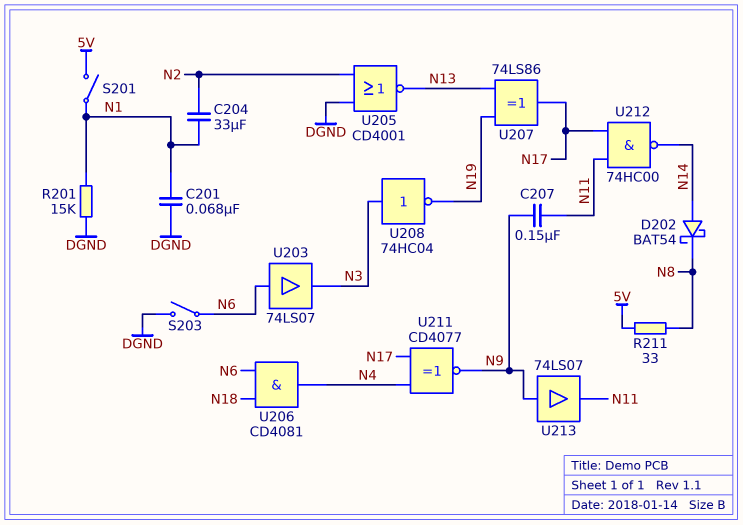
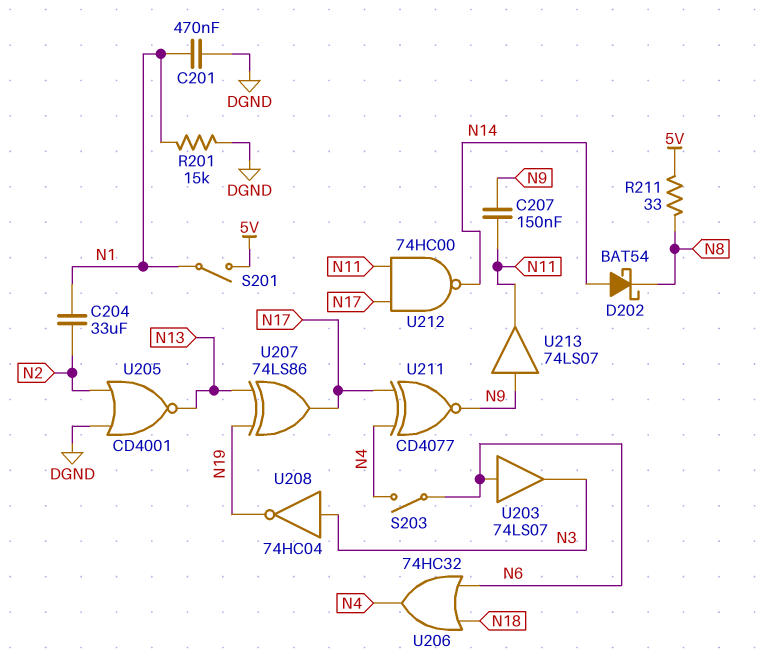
C201: 68nF (DGND, N1) -> 470nF (DGND, N1)
S203: switch (DGND, N6) -> switch (N4, N6)
U206: AND CD4081 (in N6, in N18, out N4) -> OR 74HC32 (in N6, in N18, out N4)

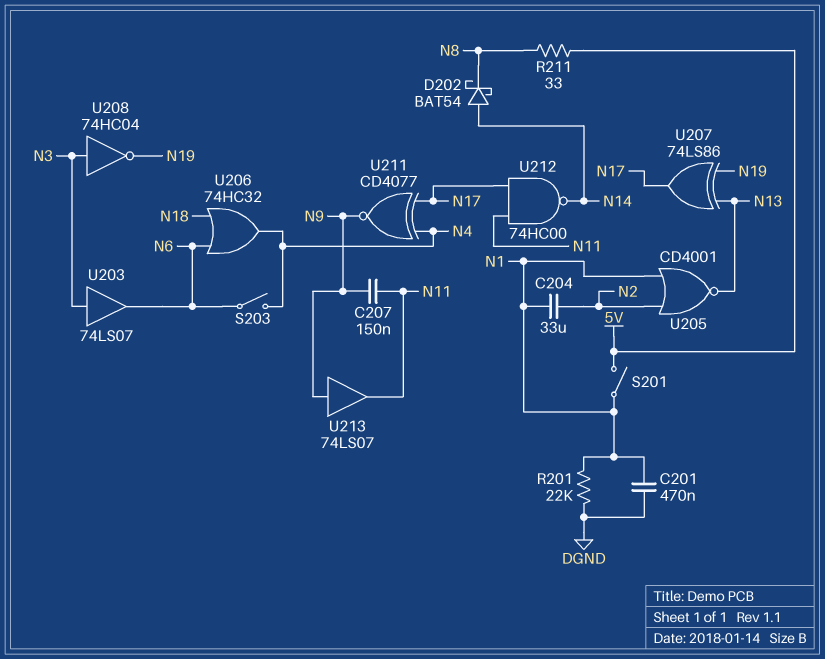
R201: 15k (DGND, N1) -> 22k (DGND, N1)
U203: buffer 74LS07 (in N6, out N3) -> buffer 74LS07 (in N3, out N6)
U205: NOR CD4001 (in DGND, in N2, out N13) -> NOR CD4001 (in N1, in N2, out N13)

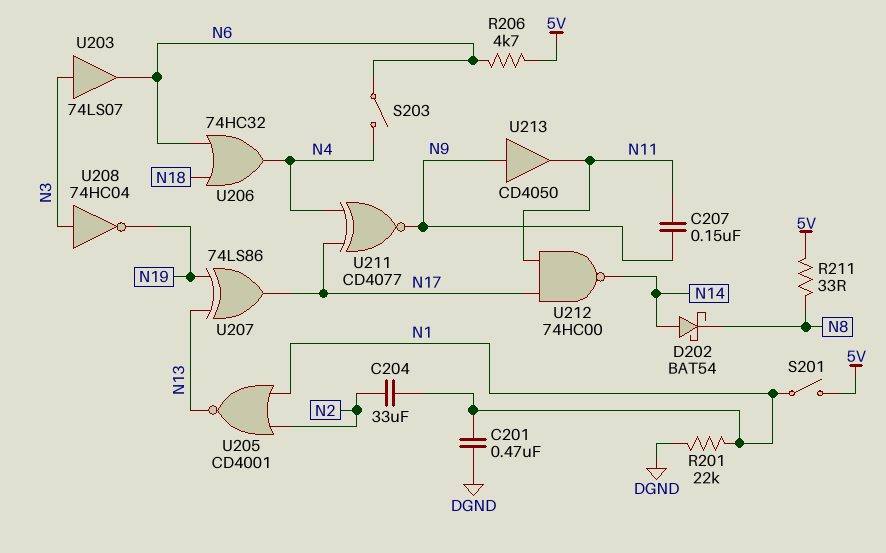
R206: none -> 4.7k (5V, N6)
U213: buffer 74LS07 (in N9, out N11) -> buffer CD4050 (in N9, out N11)

